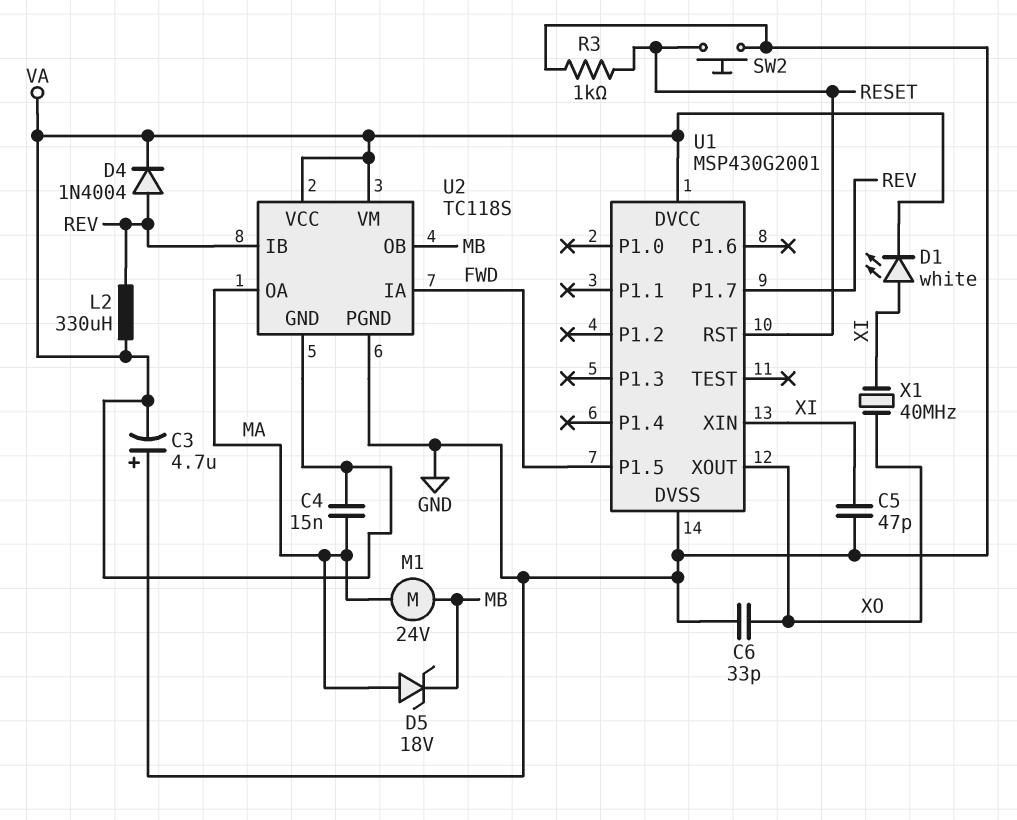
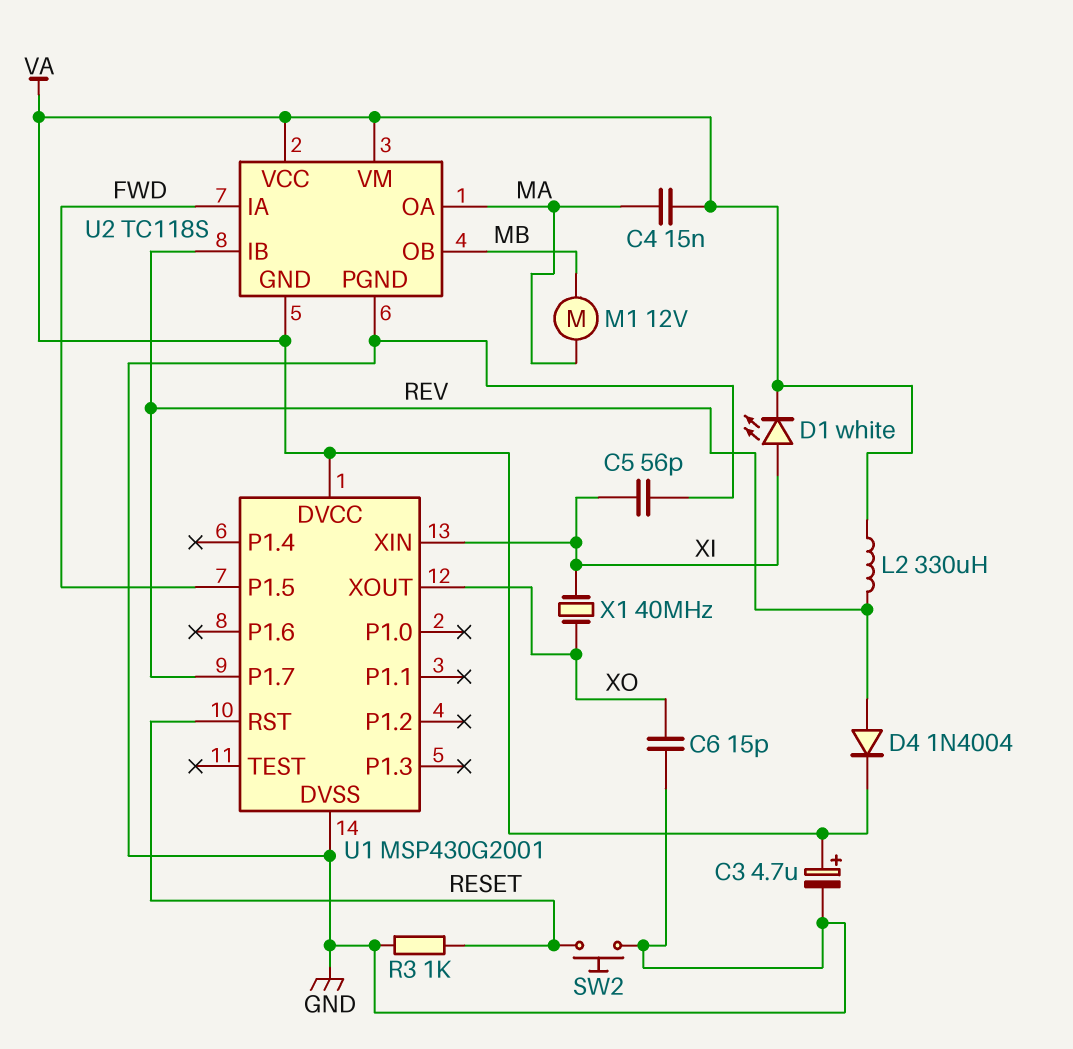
C3: 4.7uF (plus GND, minus VA) -> 4.7uF (plus VA, minus GND)
C5: 47pF (GND, XI) -> 56pF (GND, XI)
C6: 33pF (GND, XO) -> 15pF (GND, XO)
D5: zener 18V (A MA, K MB) -> none
M1: motor 24V (MA, MB) -> motor 12V (MA, MB)

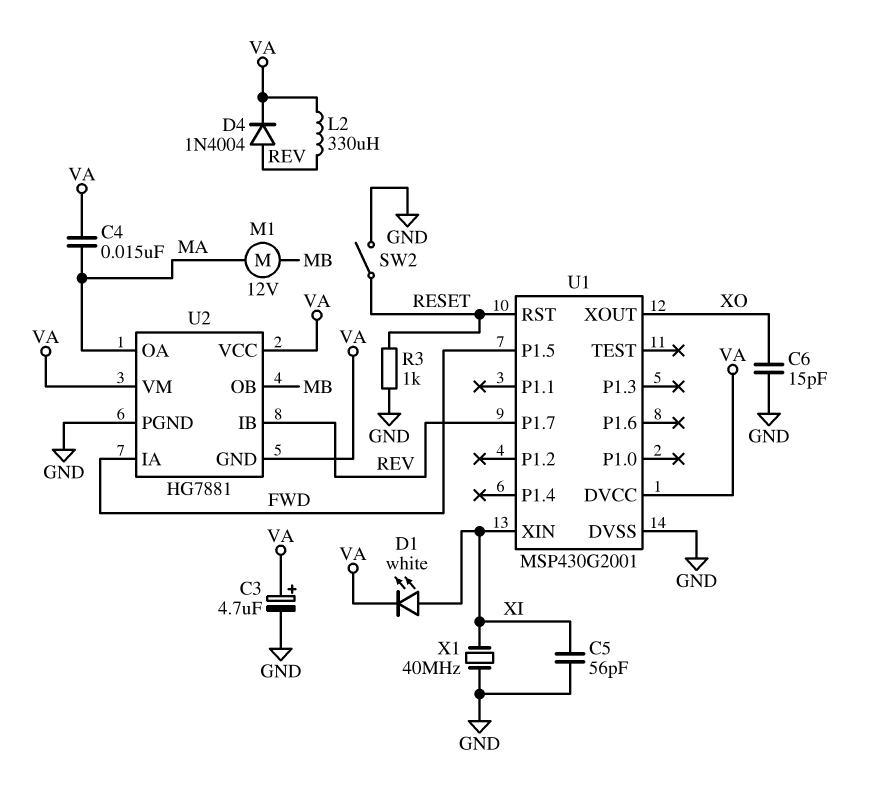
SW2: button (GND, RESET) -> switch (GND, RESET)
U2: TC118S -> HG7881
X1: 40MHz (XI, XO) -> 40MHz (GND, XI)

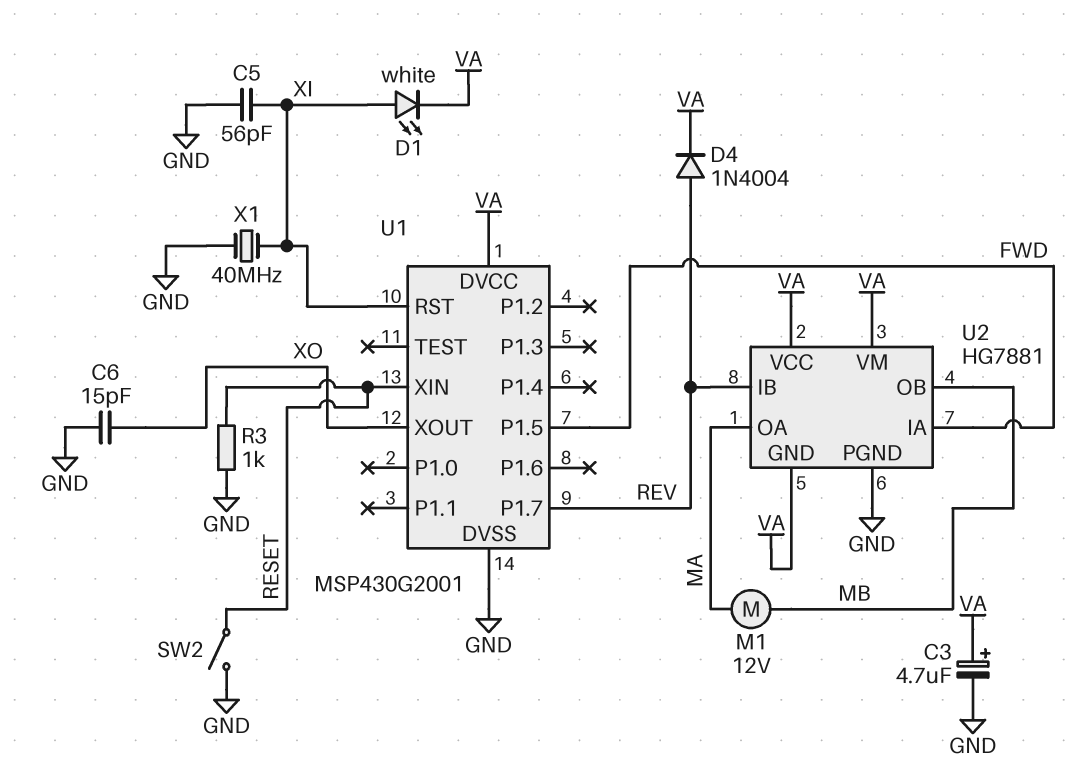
C4: 15nF (MA, VA) -> none
L2: 330uH (REV, VA) -> none
U1 pin RST: RESET -> XI
U1 pin XIN: XI -> RESET

